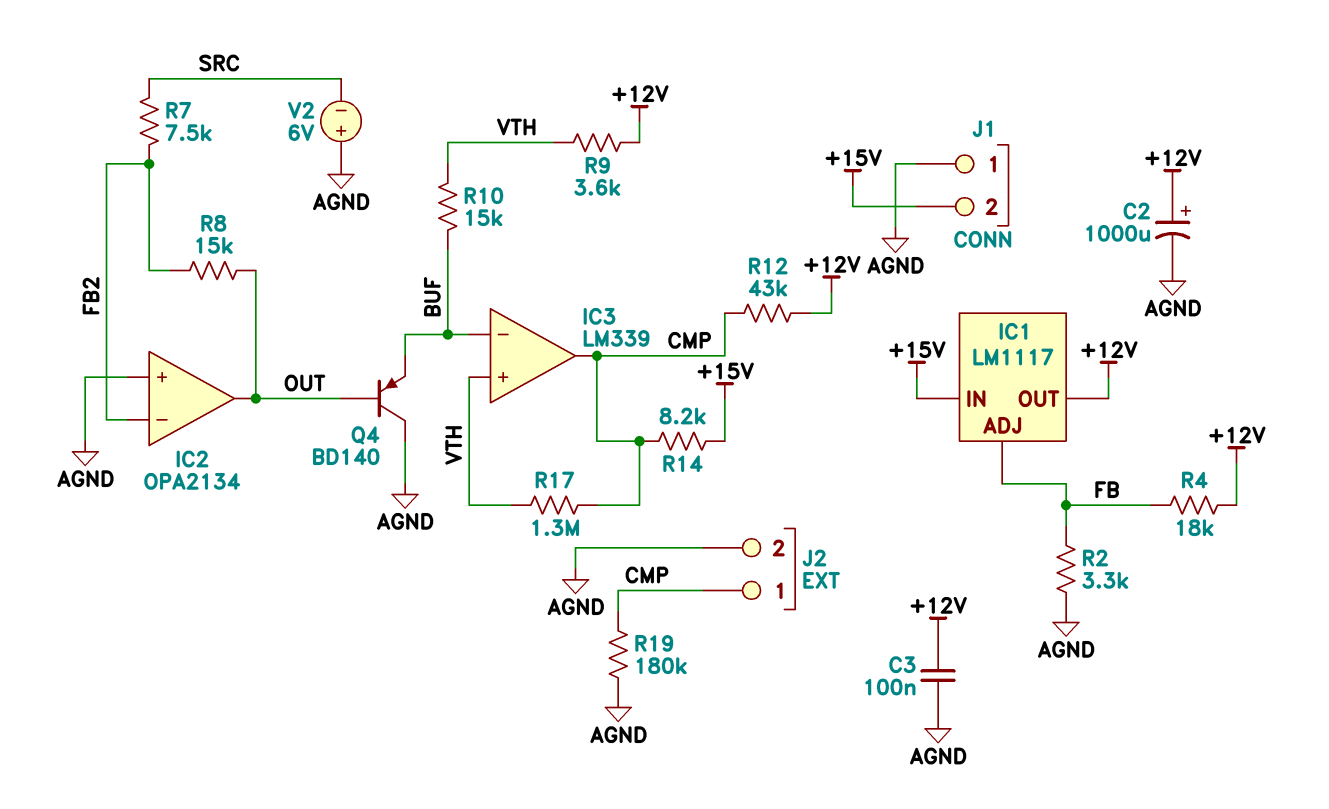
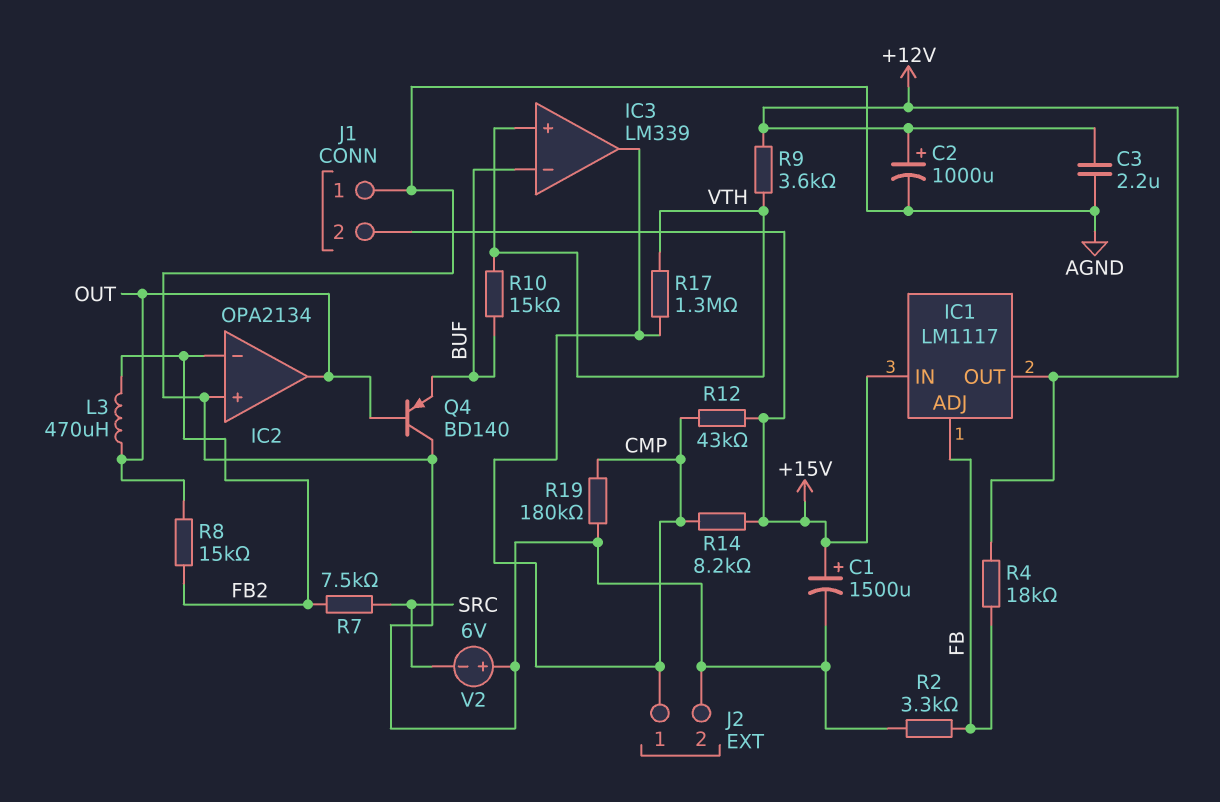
C1: none -> 1500uF (plus +15V, minus AGND)
C3: 100nF (+12V, AGND) -> 2.2uF (+12V, AGND)
L3: none -> 470uH (FB2, OUT)
R12: 43k (+12V, CMP) -> 43k (+15V, CMP)

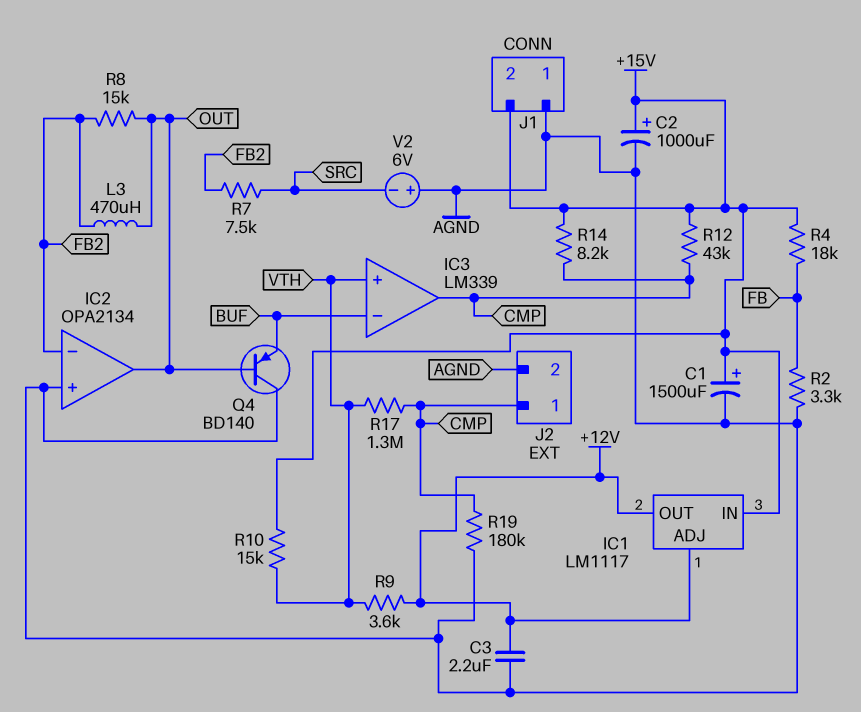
C2: 1000uF (plus +12V, minus AGND) -> 1000uF (plus +15V, minus AGND)
IC1 pin ADJ: FB -> +12V
R4: 18k (+12V, FB) -> 18k (+15V, FB)
R10: 15k (BUF, VTH) -> 15k (+15V, VTH)

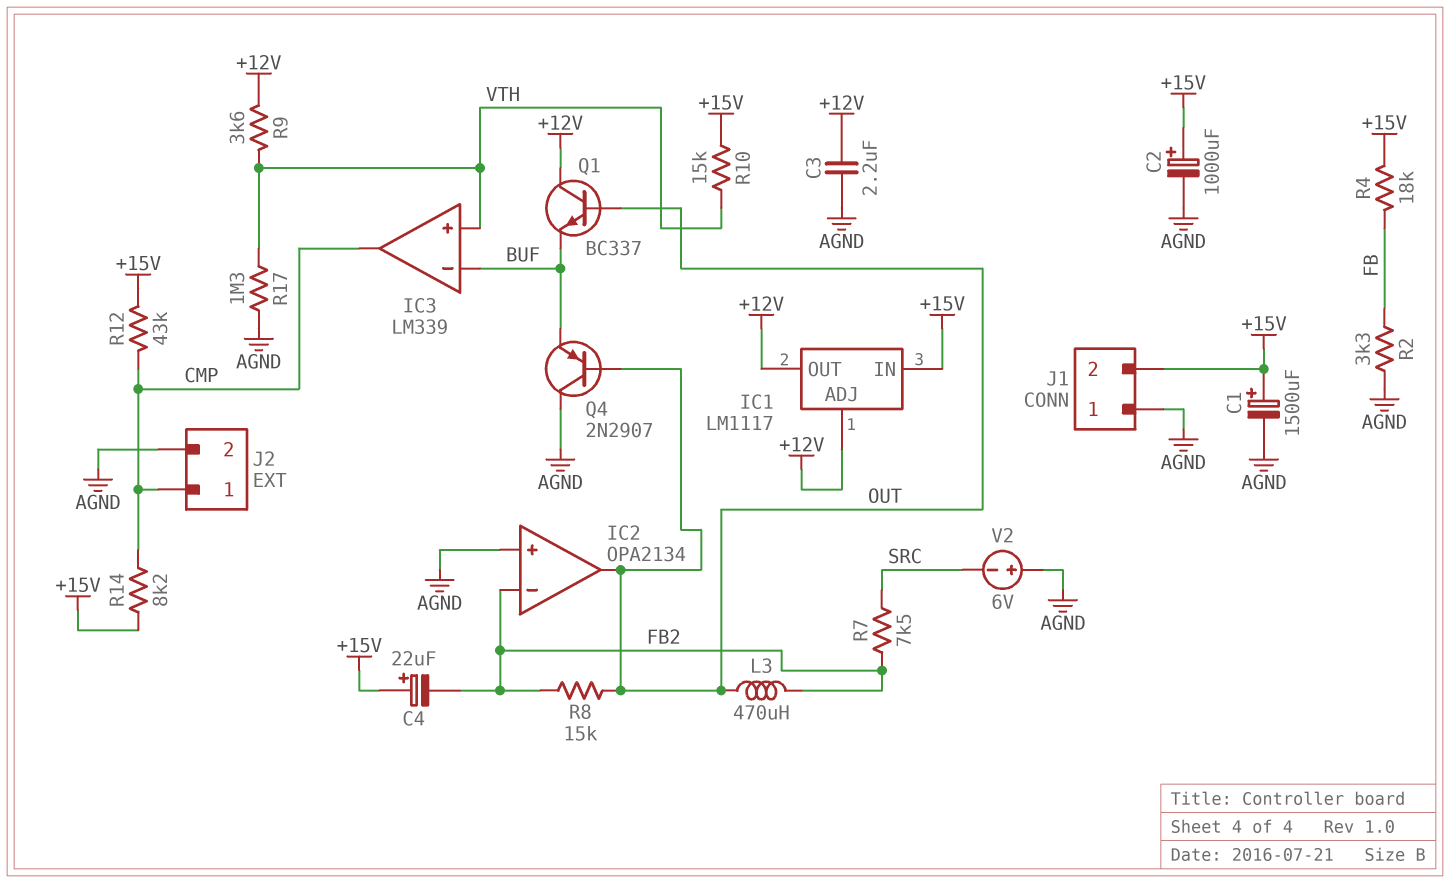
C4: none -> 22uF (plus +15V, minus FB2)
Q1: none -> NPN BC337 (B OUT, C +12V, E BUF)
Q4: PNP BD140 (B OUT, C AGND, E BUF) -> PNP 2N2907 (B OUT, C AGND, E BUF)
R17: 1.3M (CMP, VTH) -> 1.3M (AGND, VTH)
R19: 180k (AGND, CMP) -> none

